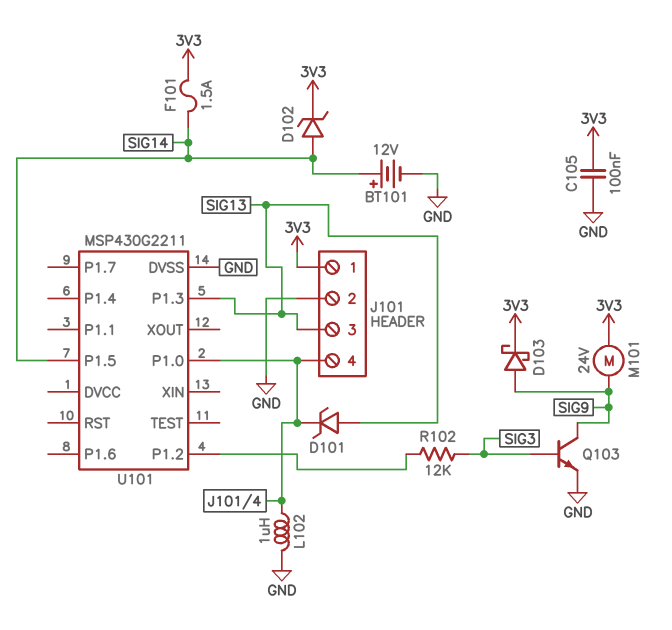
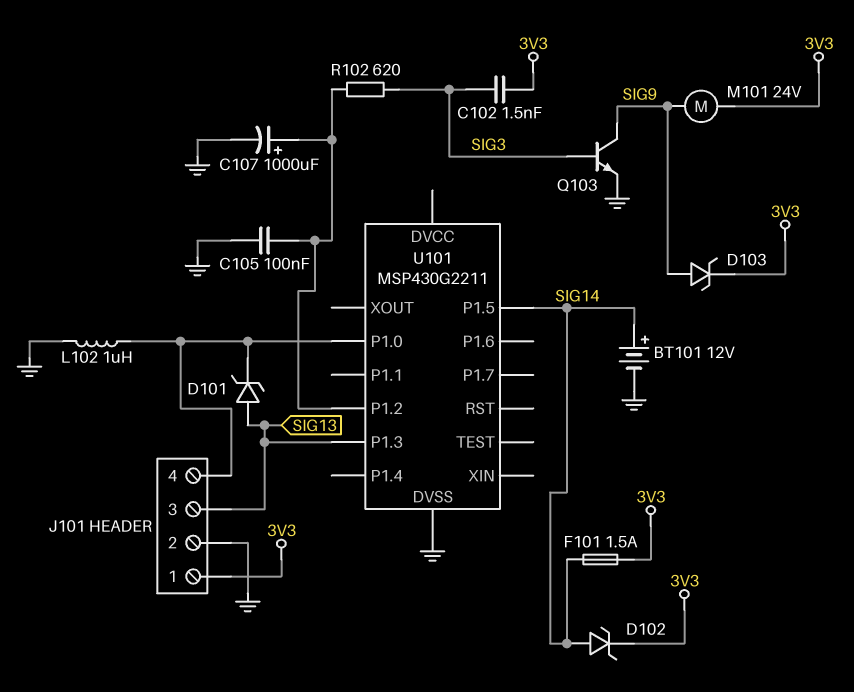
C102: none -> 1.5nF (3V3, SIG3)
C105: 100nF (3V3, GND) -> 100nF (GND, U101/P1.2)
C107: none -> 1000uF (plus U101/P1.2, minus GND)
D103: schottky (A SIG9, K 3V3) -> zener (A SIG9, K 3V3)
R102: 12k (SIG3, U101/P1.2) -> 620 (SIG3, U101/P1.2)

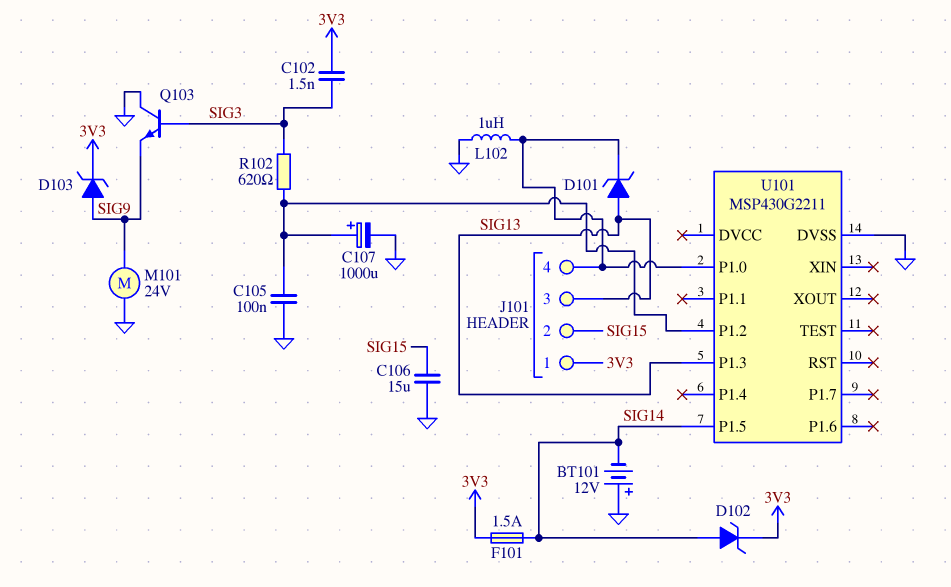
BT101: 12V (plus SIG14, minus GND) -> 12V (plus GND, minus SIG14)
C106: none -> 15uF (GND, SIG15)
J101 pin 2: GND -> SIG15
M101: motor 24V (3V3, SIG9) -> motor 24V (GND, SIG9)
Q103: NPN (B SIG3, C SIG9, E GND) -> NPN (B SIG3, C GND, E SIG9)

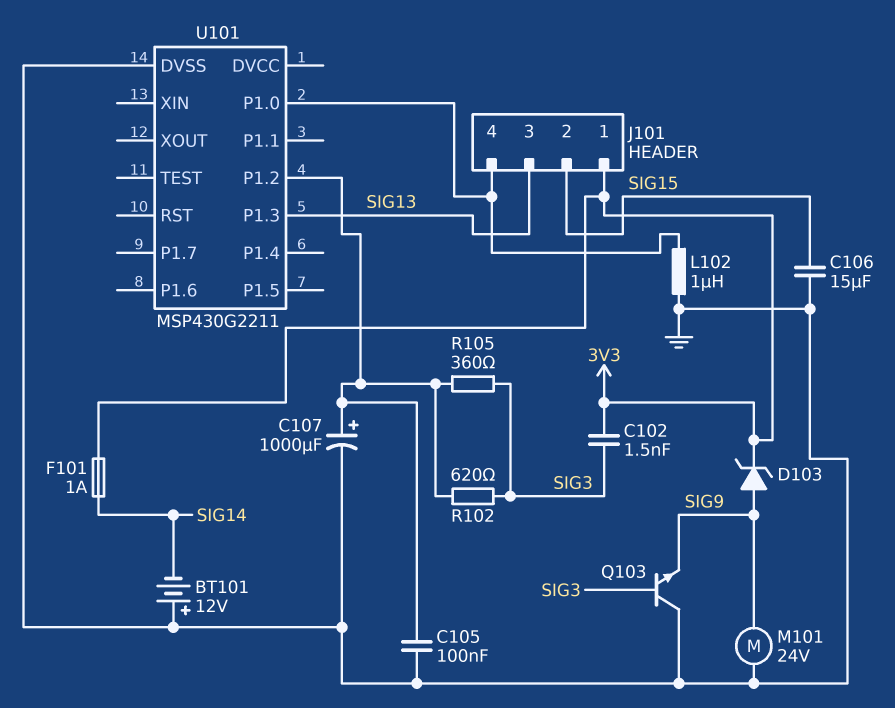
D101: zener (A SIG13, K J101/4) -> none
D102: zener (A SIG14, K 3V3) -> none
F101: 1.5A (3V3, SIG14) -> 1A (3V3, SIG14)
R105: none -> 360 (SIG3, U101/P1.2)
U101 pin P1.5: SIG14 -> none

